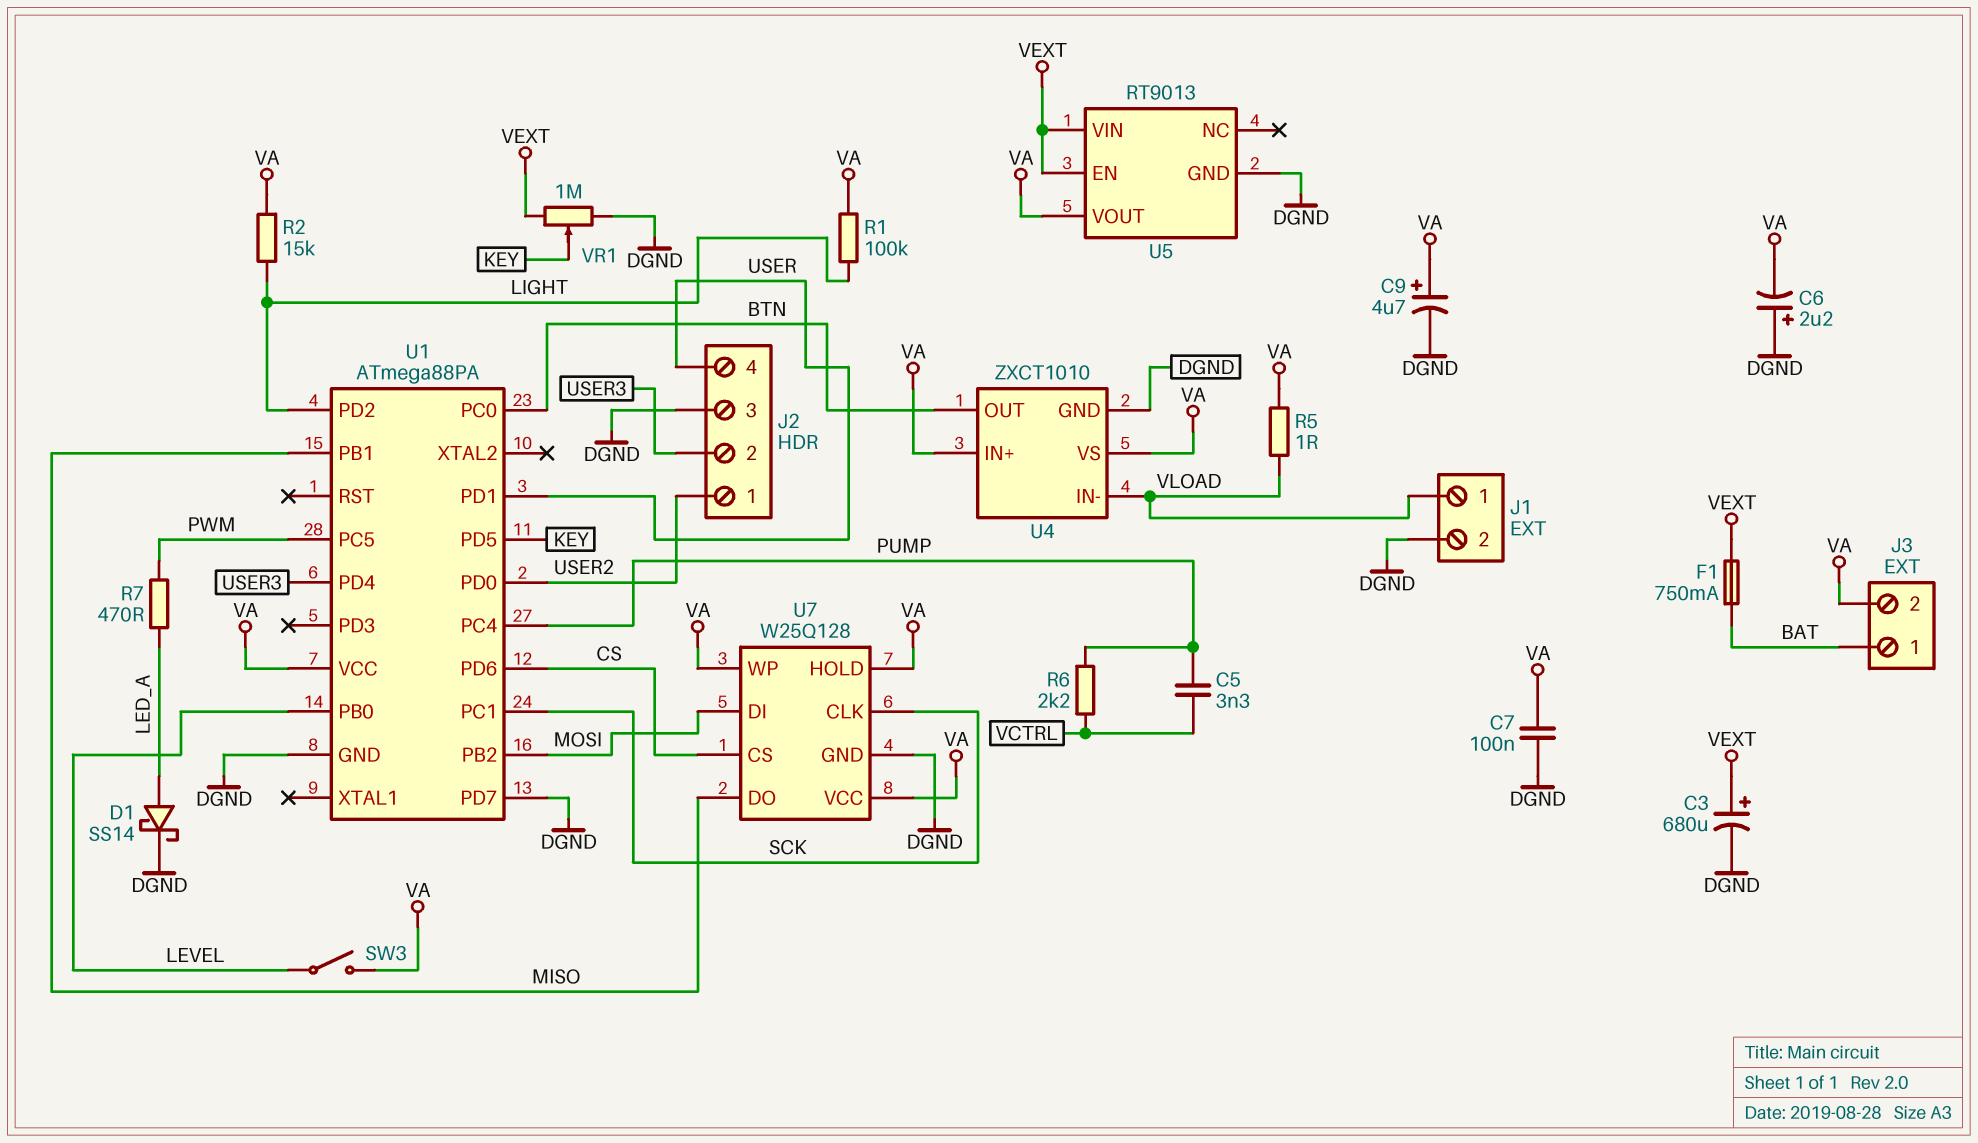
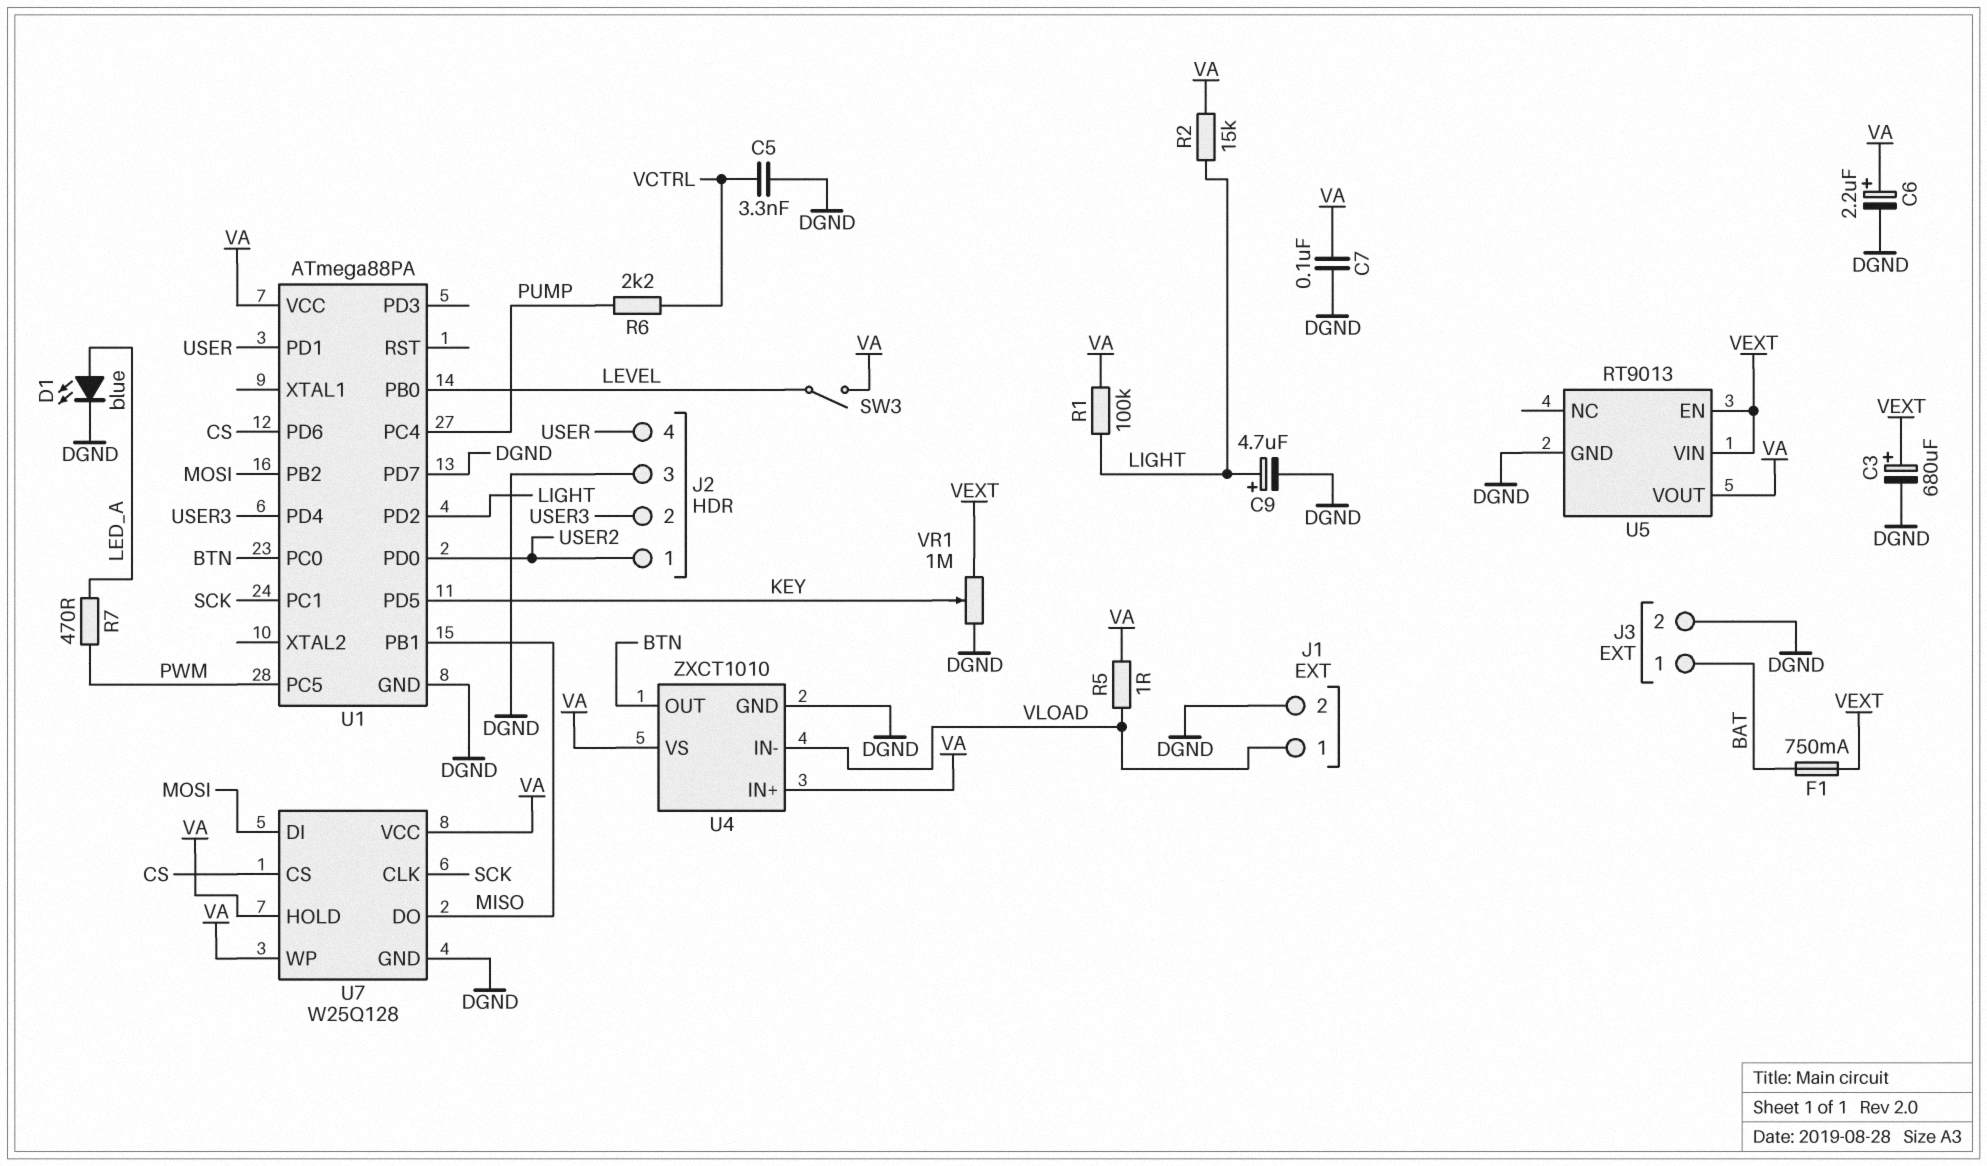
C5: 3.3nF (PUMP, VCTRL) -> 3.3nF (DGND, VCTRL)
C6: 2.2uF (plus DGND, minus VA) -> 2.2uF (plus VA, minus DGND)
C9: 4.7uF (plus VA, minus DGND) -> 4.7uF (plus LIGHT, minus DGND)
D1: schottky SS14 (A LED_A, K DGND) -> LED blue (A LED_A, K DGND)
J3 pin 2: VA -> DGND

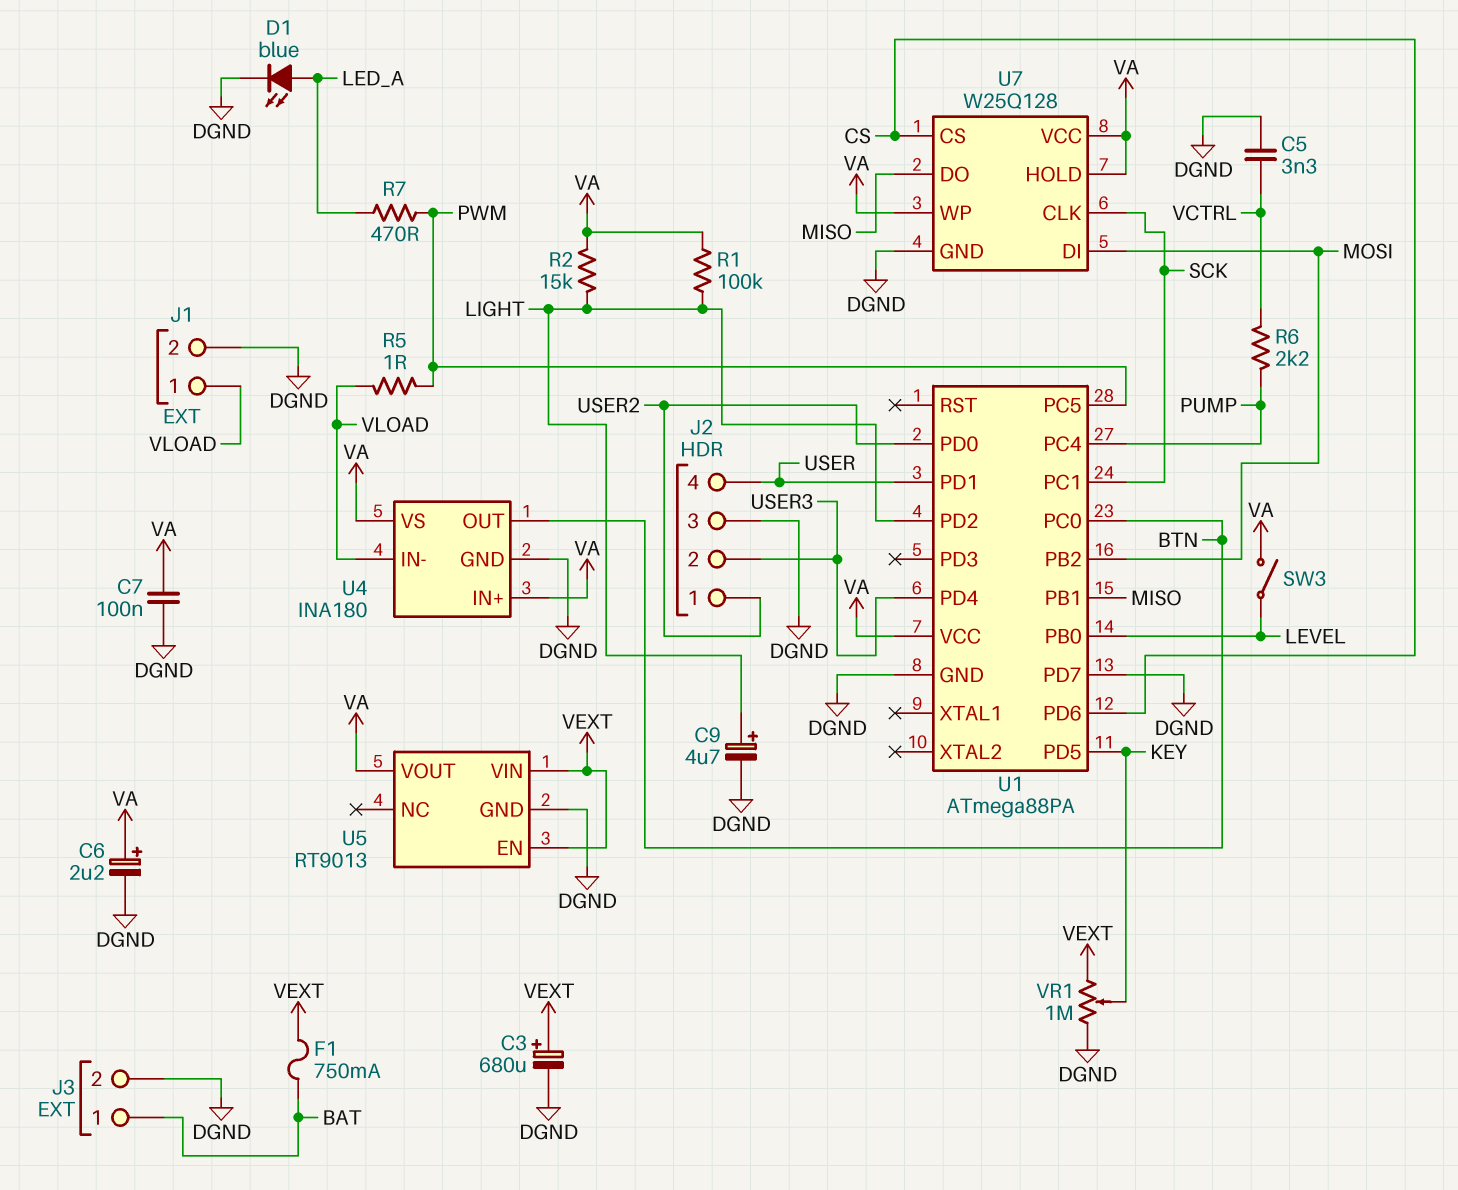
R5: 1 (VA, VLOAD) -> 1 (PWM, VLOAD)
U4: ZXCT1010 -> INA180

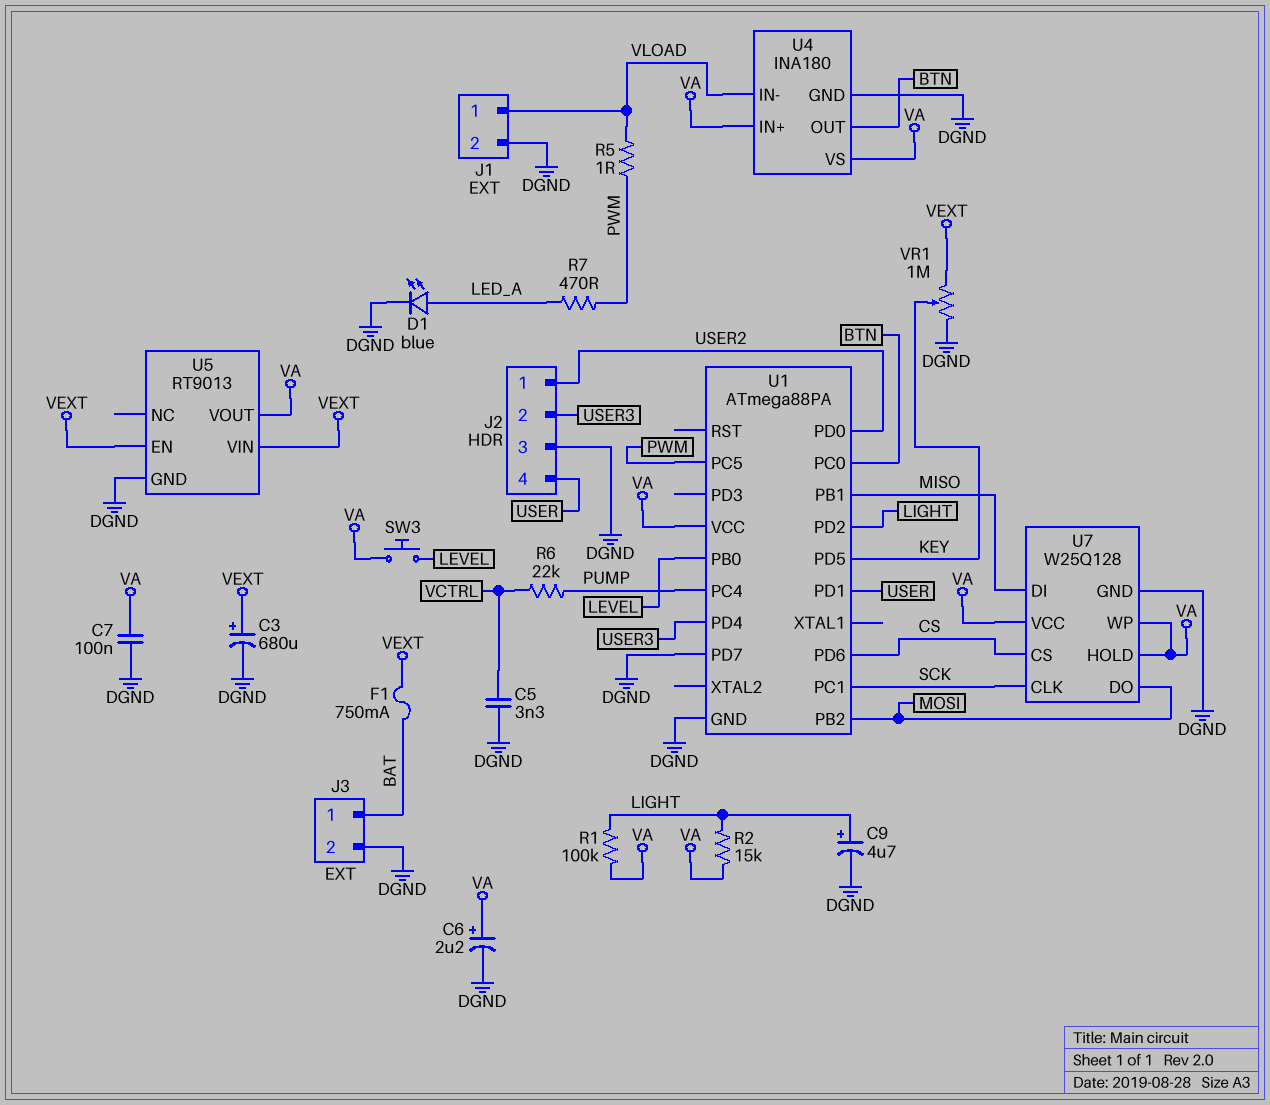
R6: 2.2k (PUMP, VCTRL) -> 22k (PUMP, VCTRL)
SW3: switch (LEVEL, VA) -> button (LEVEL, VA)
U7 pin DI: MOSI -> MISO
U7 pin DO: MISO -> MOSI

